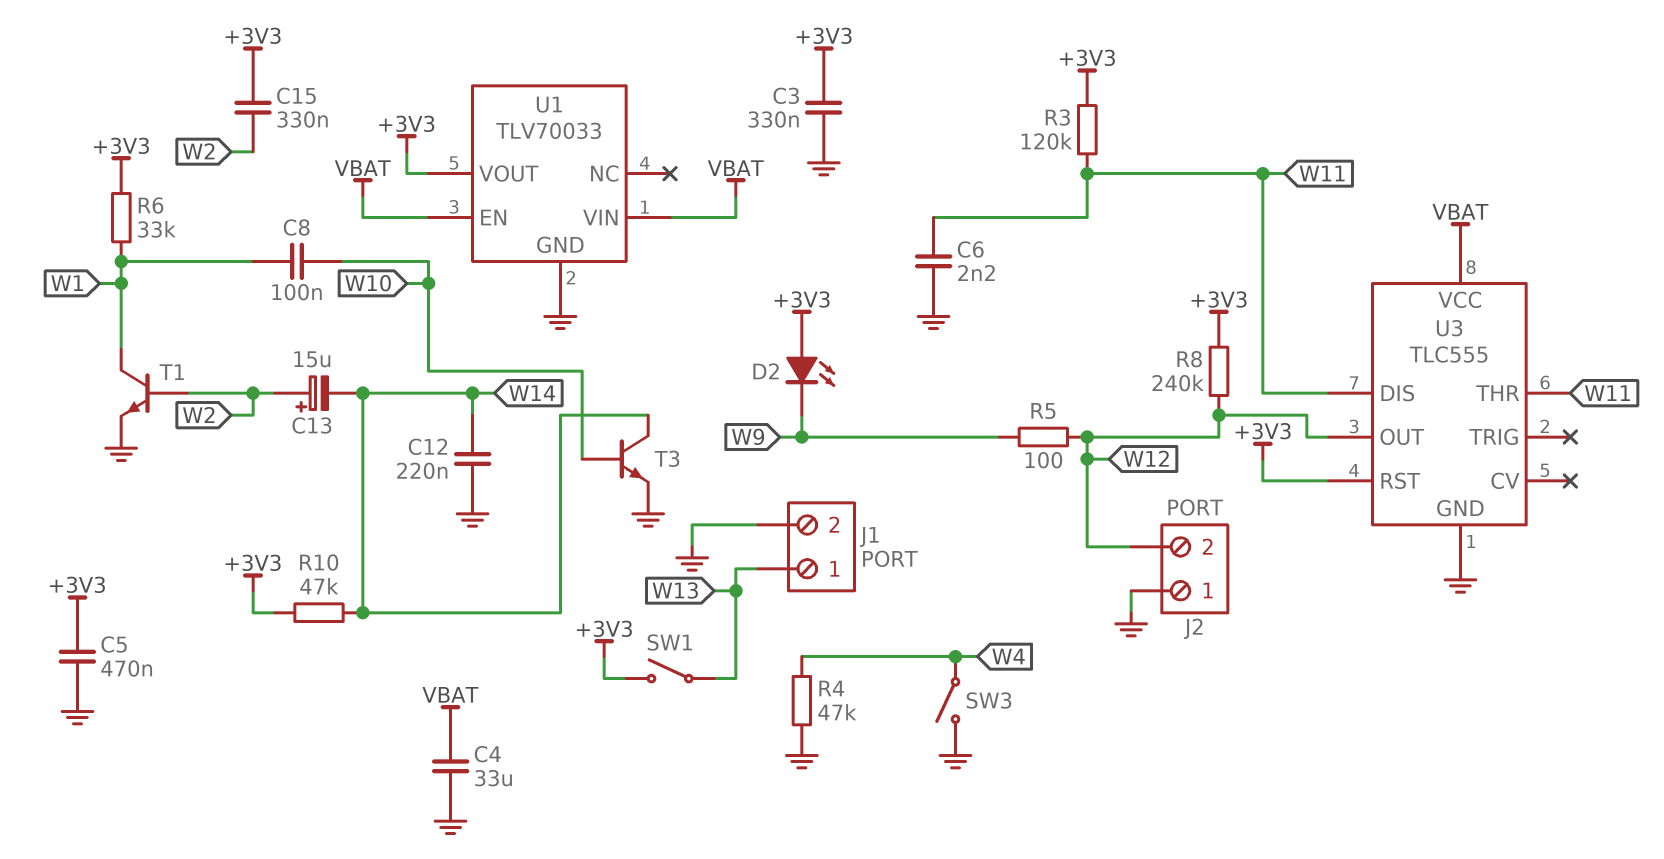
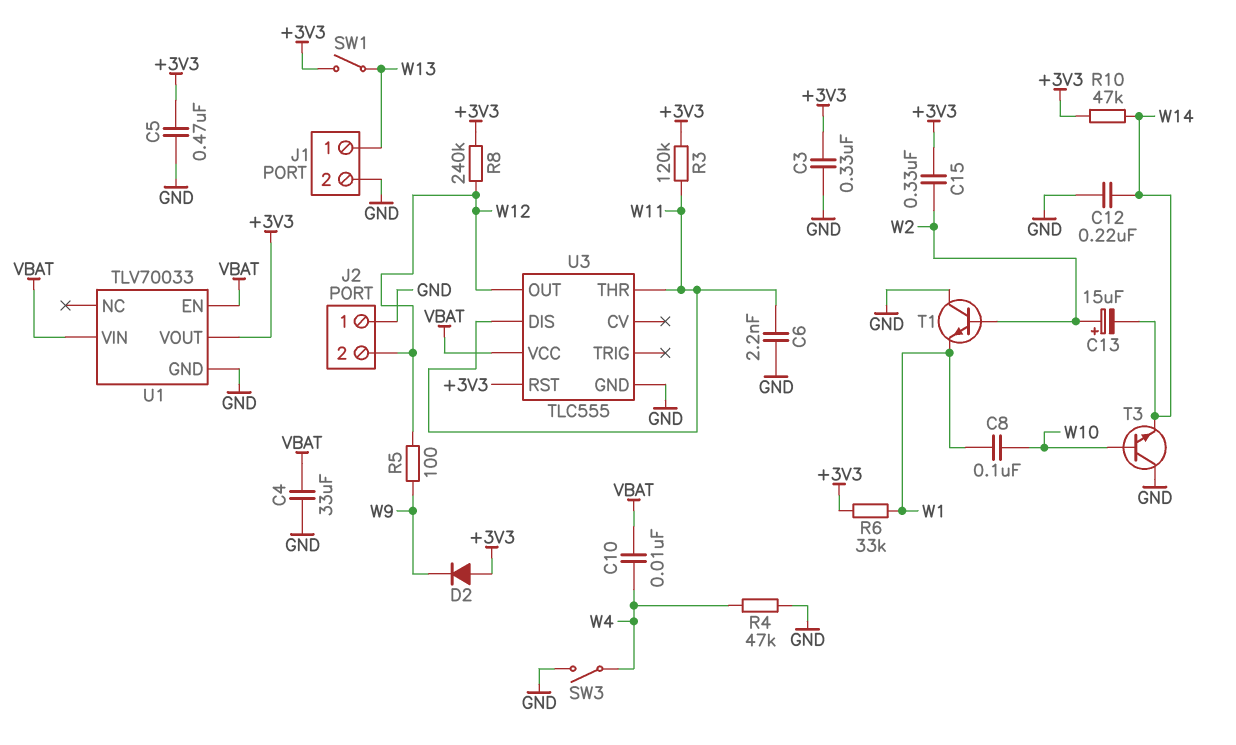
C10: none -> 10nF (VBAT, W4)
D2: LED (A +3V3, K W9) -> diode (A +3V3, K W9)
T1: NPN (B W2, C W1, E GND) -> NPN (B W2, C GND, E W1)
T3: NPN (B W10, C W14, E GND) -> NPN (B W10, C GND, E W14)

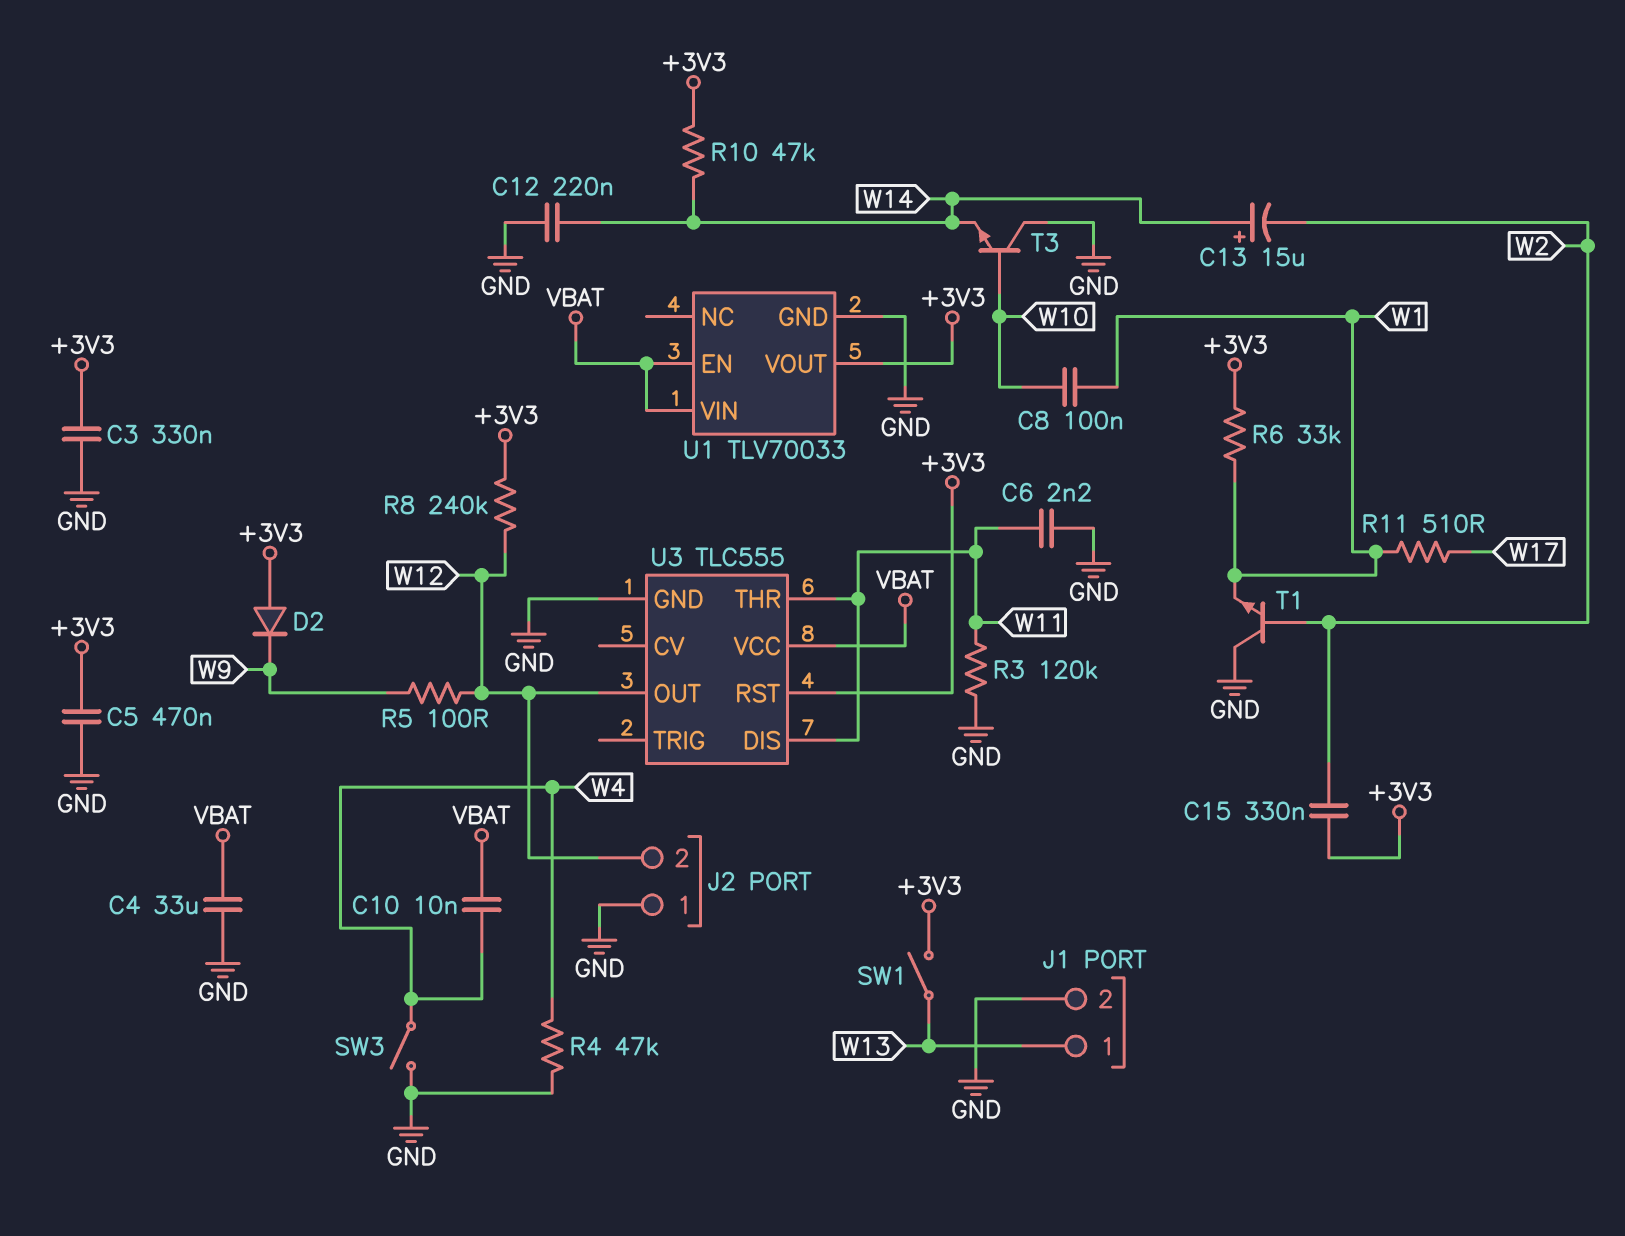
C13: 15uF (plus W2, minus W14) -> 15uF (plus W14, minus W2)
R3: 120k (+3V3, W11) -> 120k (GND, W11)
R11: none -> 510 (W1, W17)

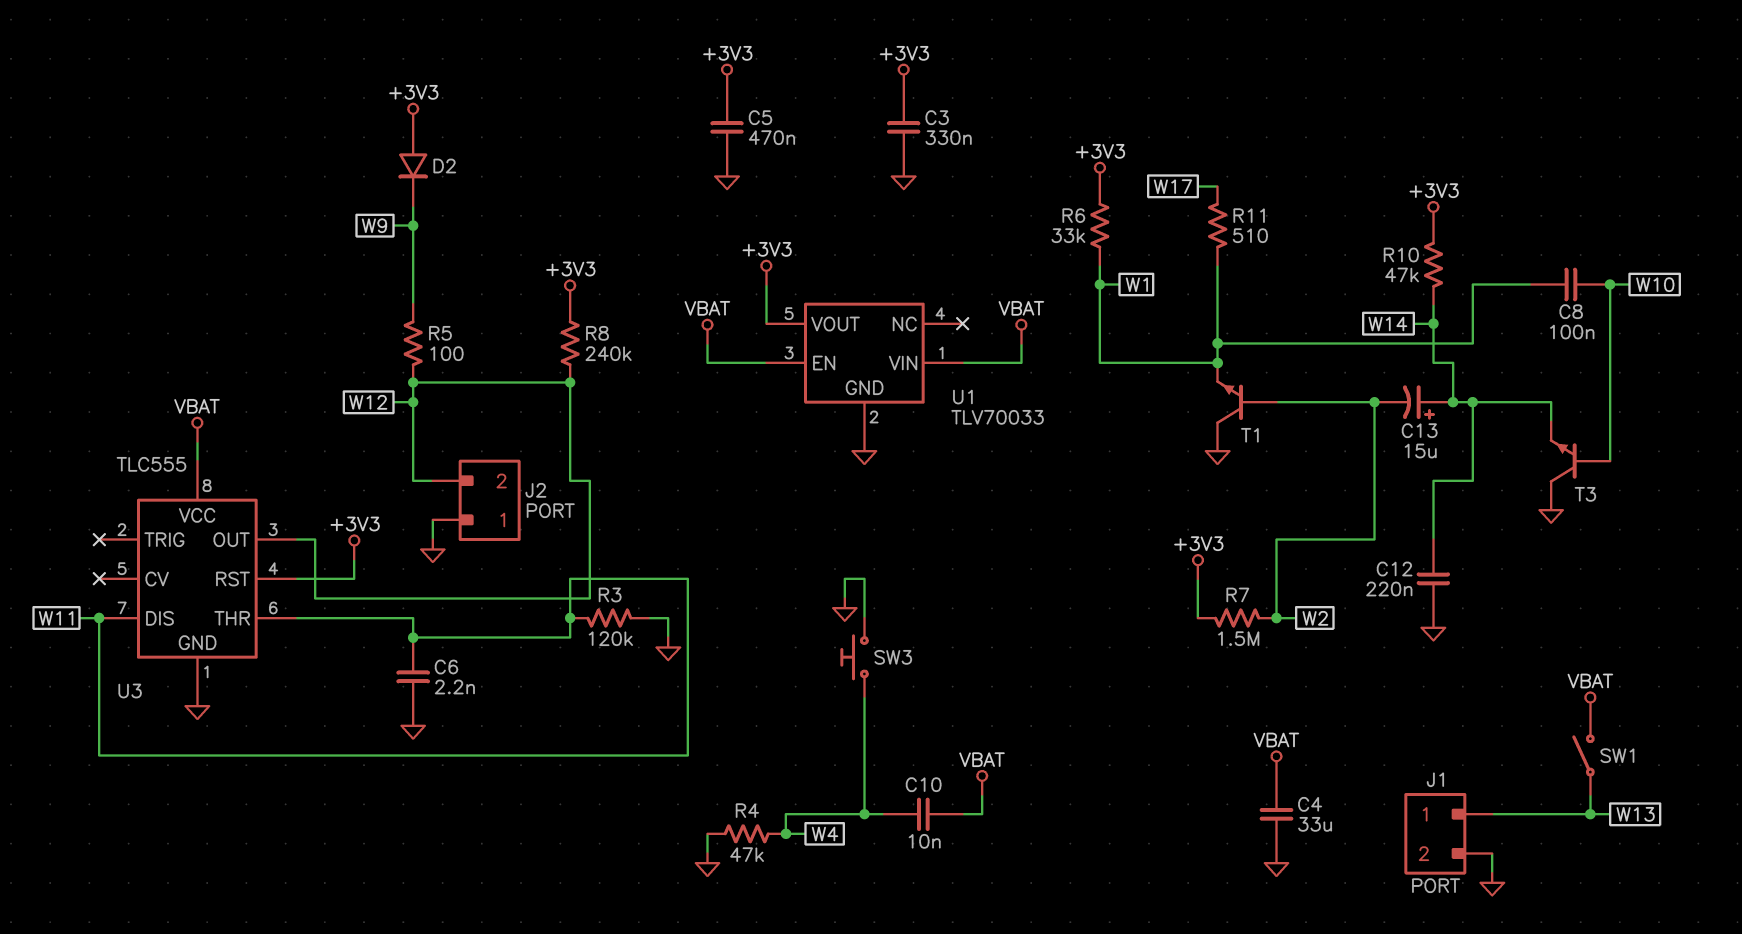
C15: 330nF (+3V3, W2) -> none
R7: none -> 1.5M (+3V3, W2)
SW1: switch (+3V3, W13) -> switch (VBAT, W13)
SW3: switch (GND, W4) -> button (GND, W4)

